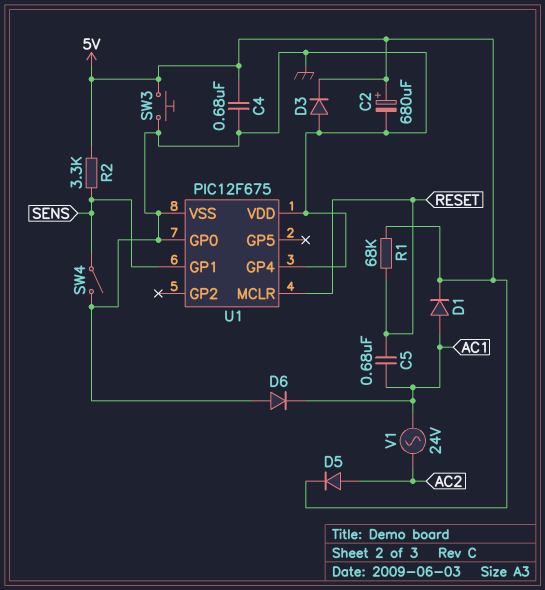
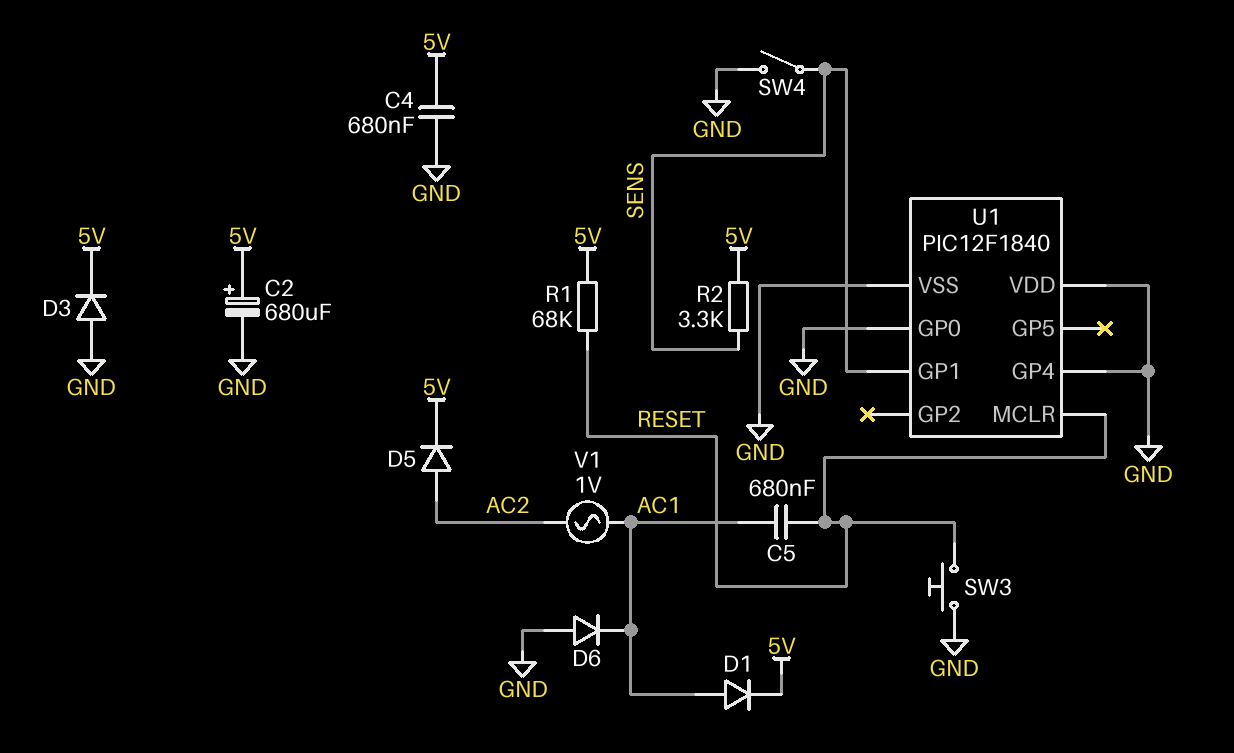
SW3: button (5V, GND) -> button (GND, RESET)
U1: PIC12F675 -> PIC12F1840
V1: AC 24V (AC1, AC2) -> AC 1V (AC1, AC2)

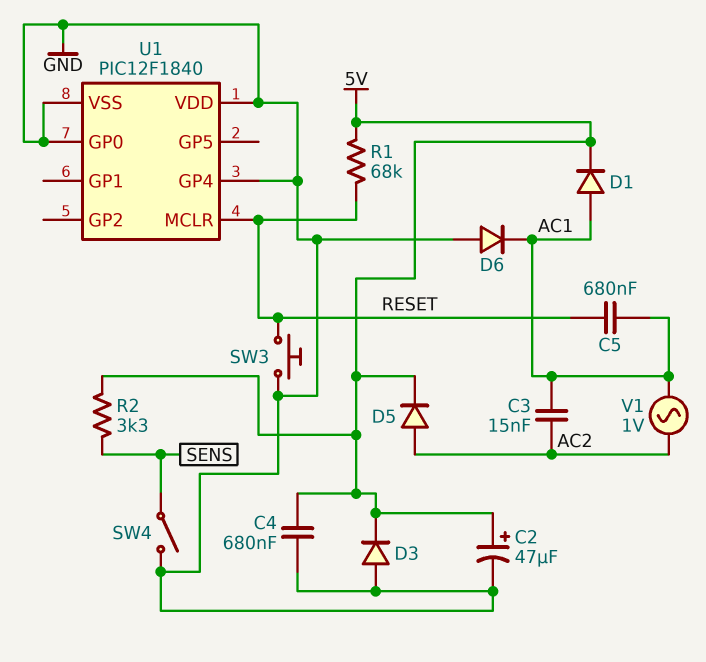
C2: 680uF (plus 5V, minus GND) -> 47uF (plus 5V, minus GND)
C3: none -> 15nF (AC1, AC2)
U1 pin GP1: SENS -> none

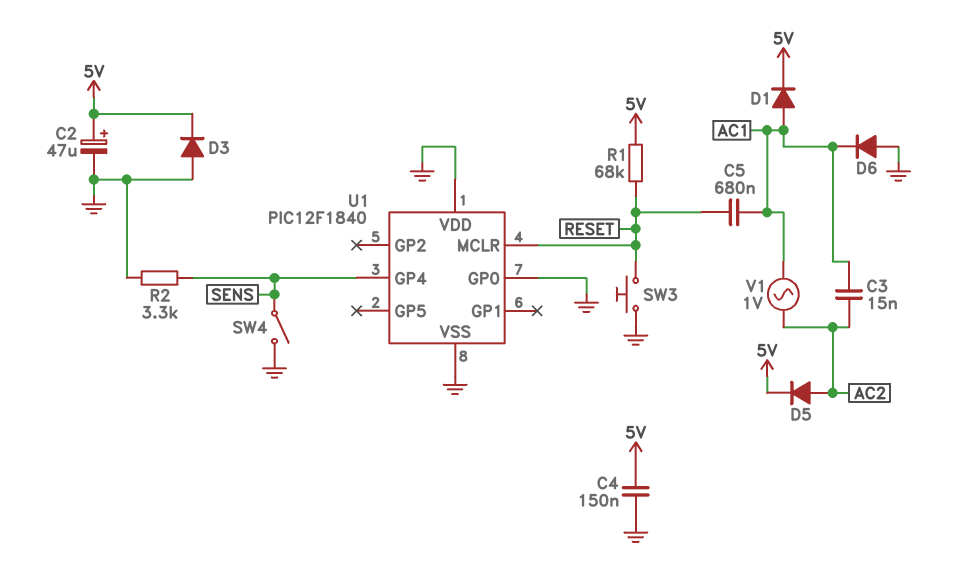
C4: 680nF (5V, GND) -> 150nF (5V, GND)
R2: 3.3k (5V, SENS) -> 3.3k (GND, SENS)
U1 pin GP4: GND -> SENS

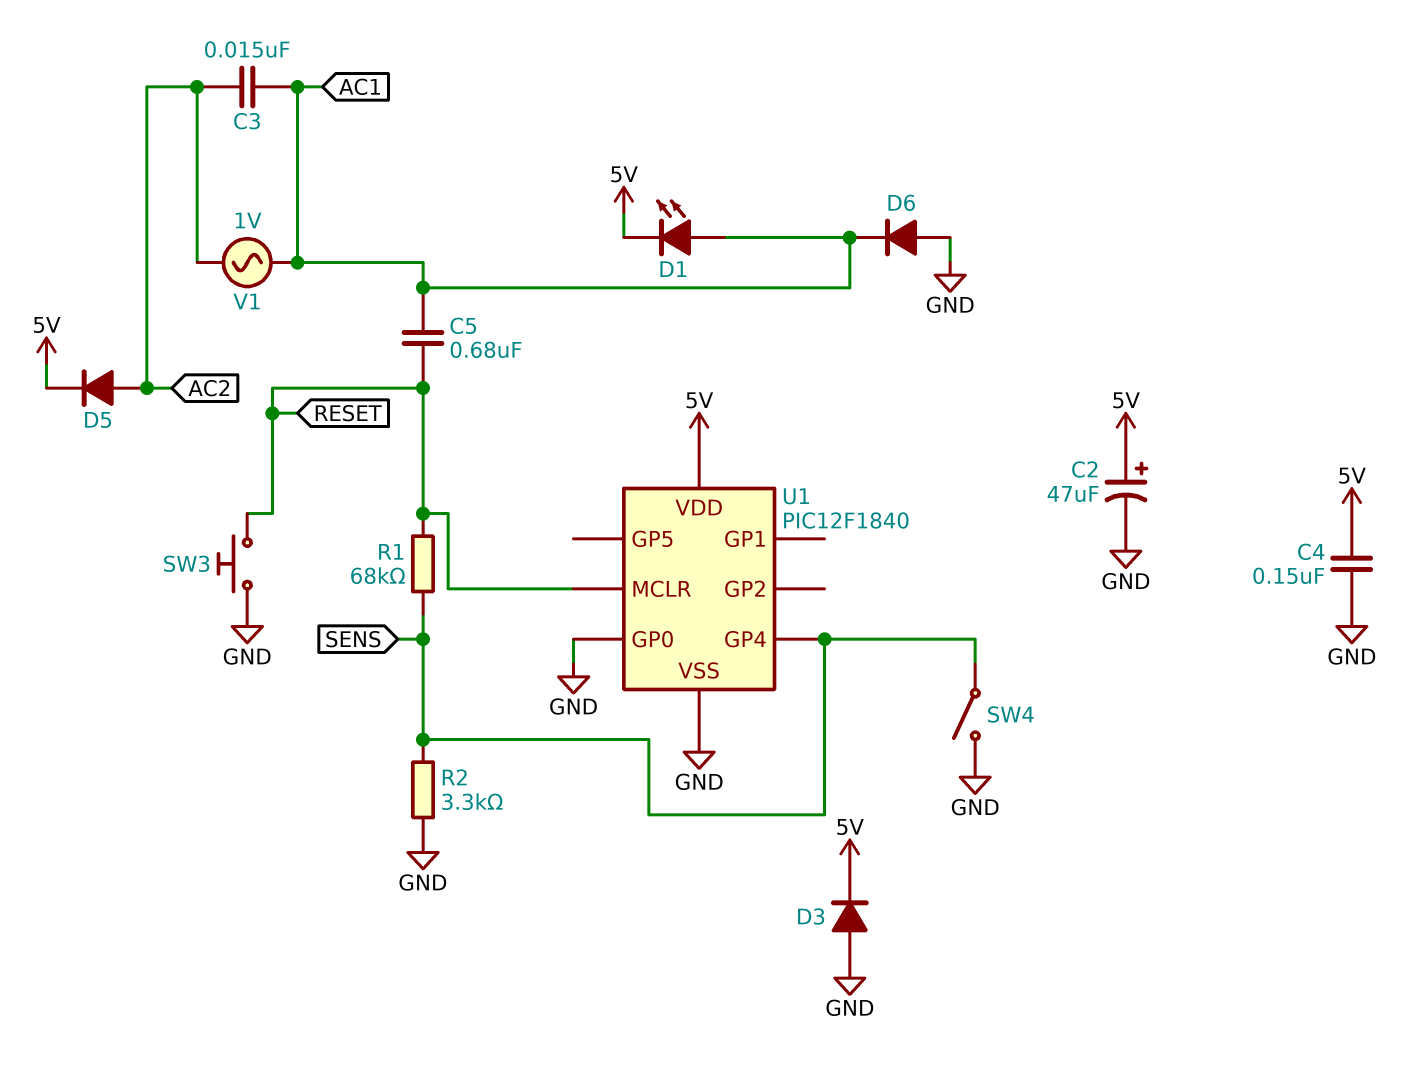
D1: diode (A AC1, K 5V) -> LED (A AC1, K 5V)
R1: 68k (5V, RESET) -> 68k (RESET, SENS)
U1 pin VDD: GND -> 5V

